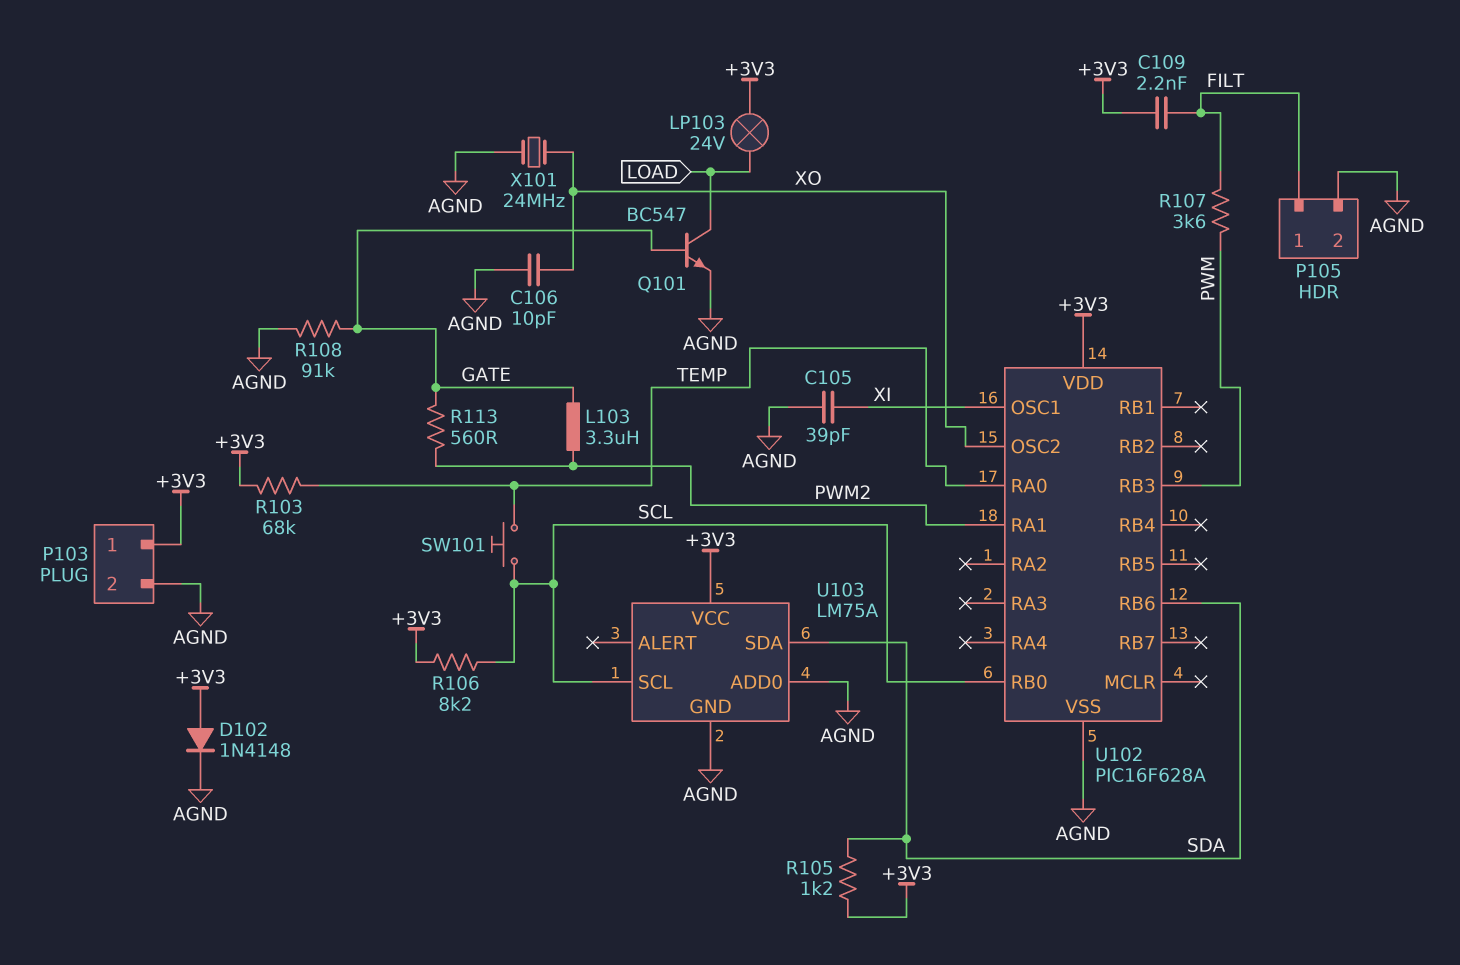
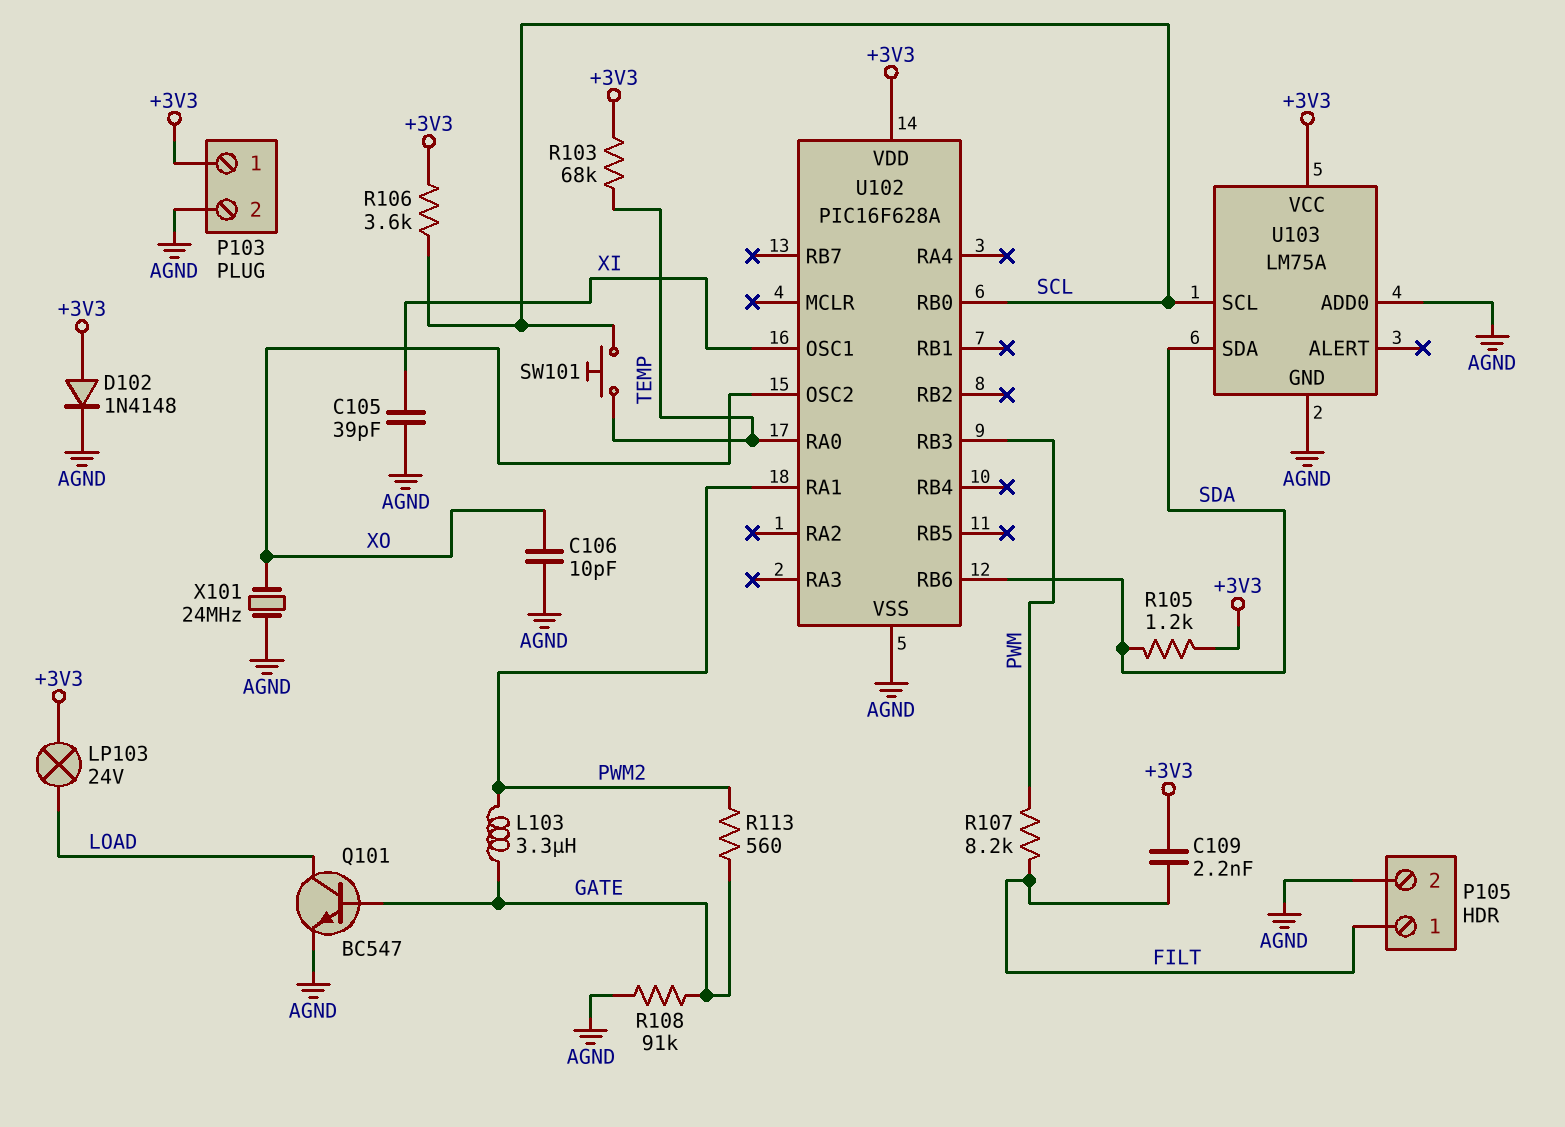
R106: 8.2k (+3V3, SCL) -> 3.6k (+3V3, SCL)
R107: 3.6k (FILT, PWM) -> 8.2k (FILT, PWM)

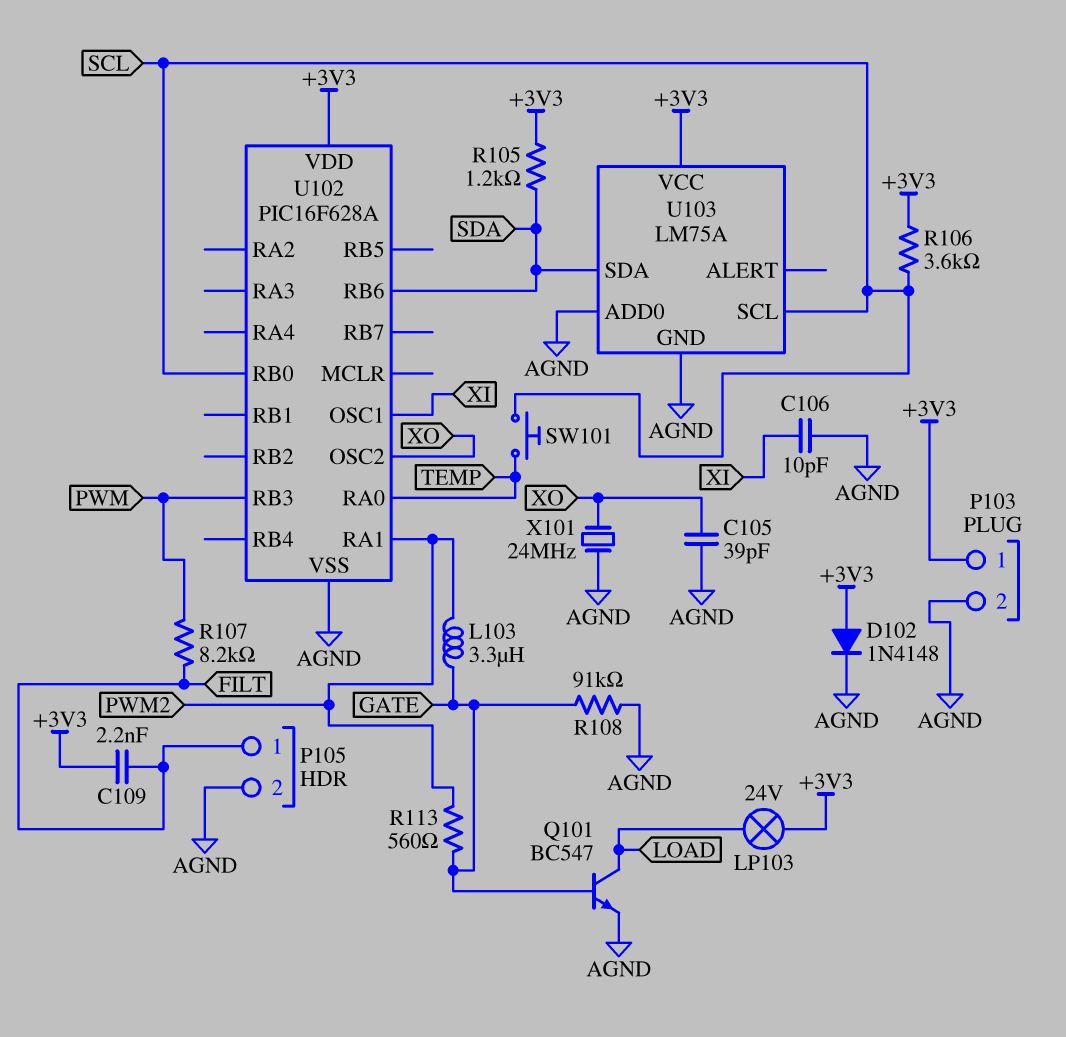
C105: 39pF (AGND, XI) -> 39pF (AGND, XO)
C106: 10pF (AGND, XO) -> 10pF (AGND, XI)
R103: 68k (+3V3, TEMP) -> none

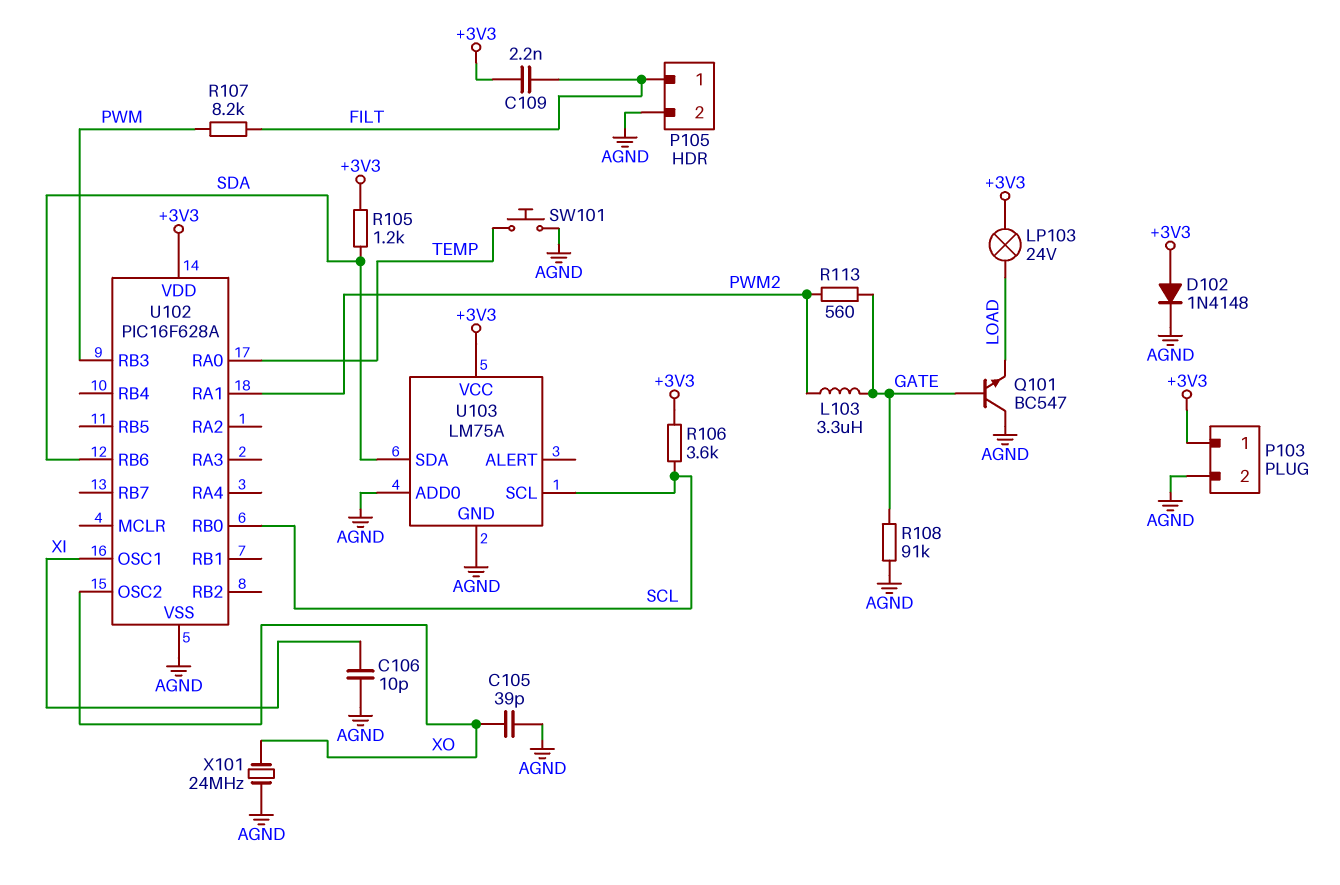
Q101: NPN BC547 (B GATE, C LOAD, E AGND) -> NPN BC547 (B GATE, C AGND, E LOAD)
SW101: button (SCL, TEMP) -> button (AGND, TEMP)

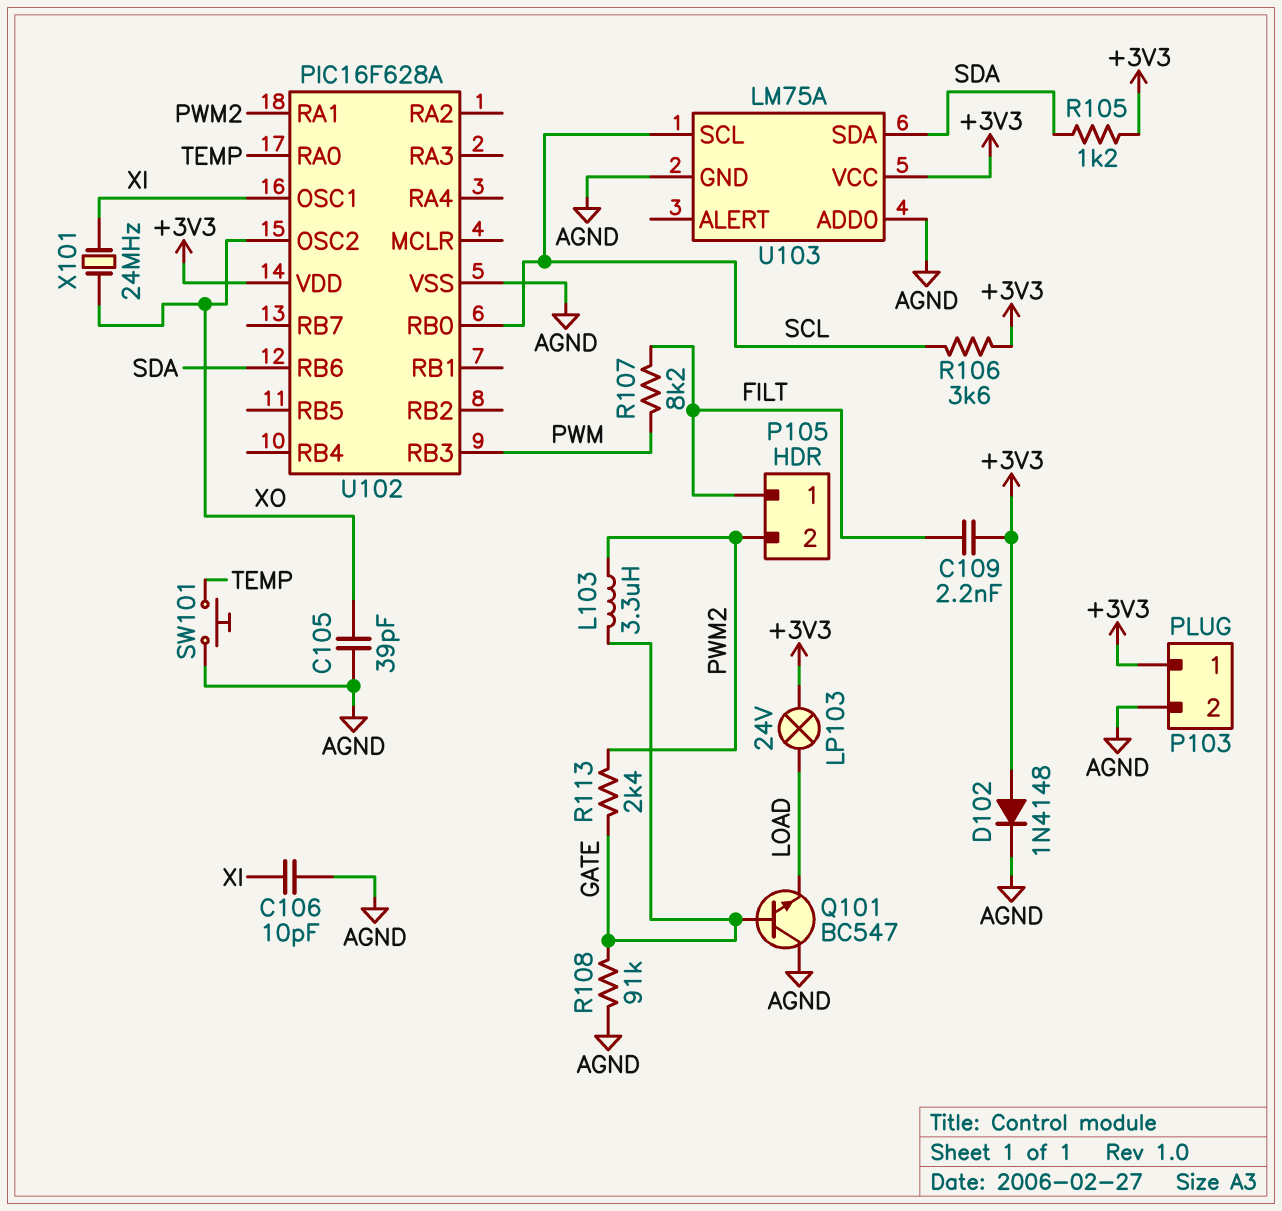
P105 pin 2: AGND -> PWM2
R113: 560 (GATE, PWM2) -> 2.4k (GATE, PWM2)
X101: 24MHz (AGND, XO) -> 24MHz (XI, XO)

